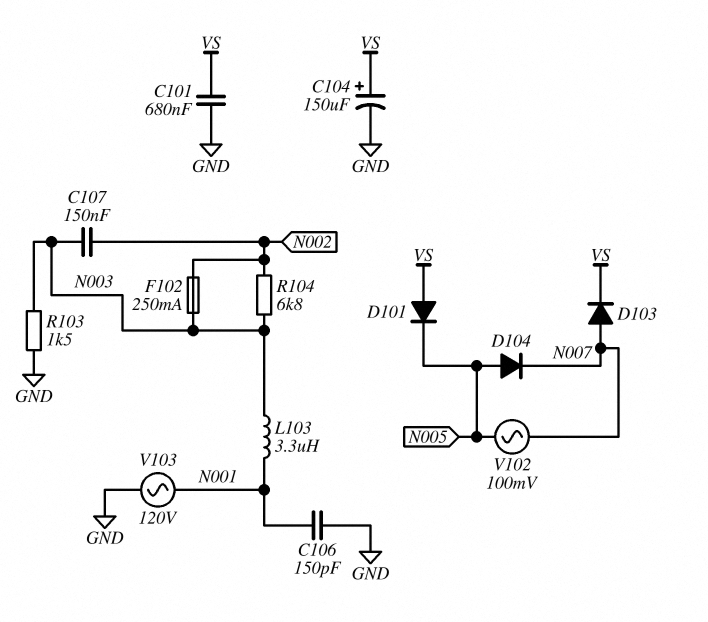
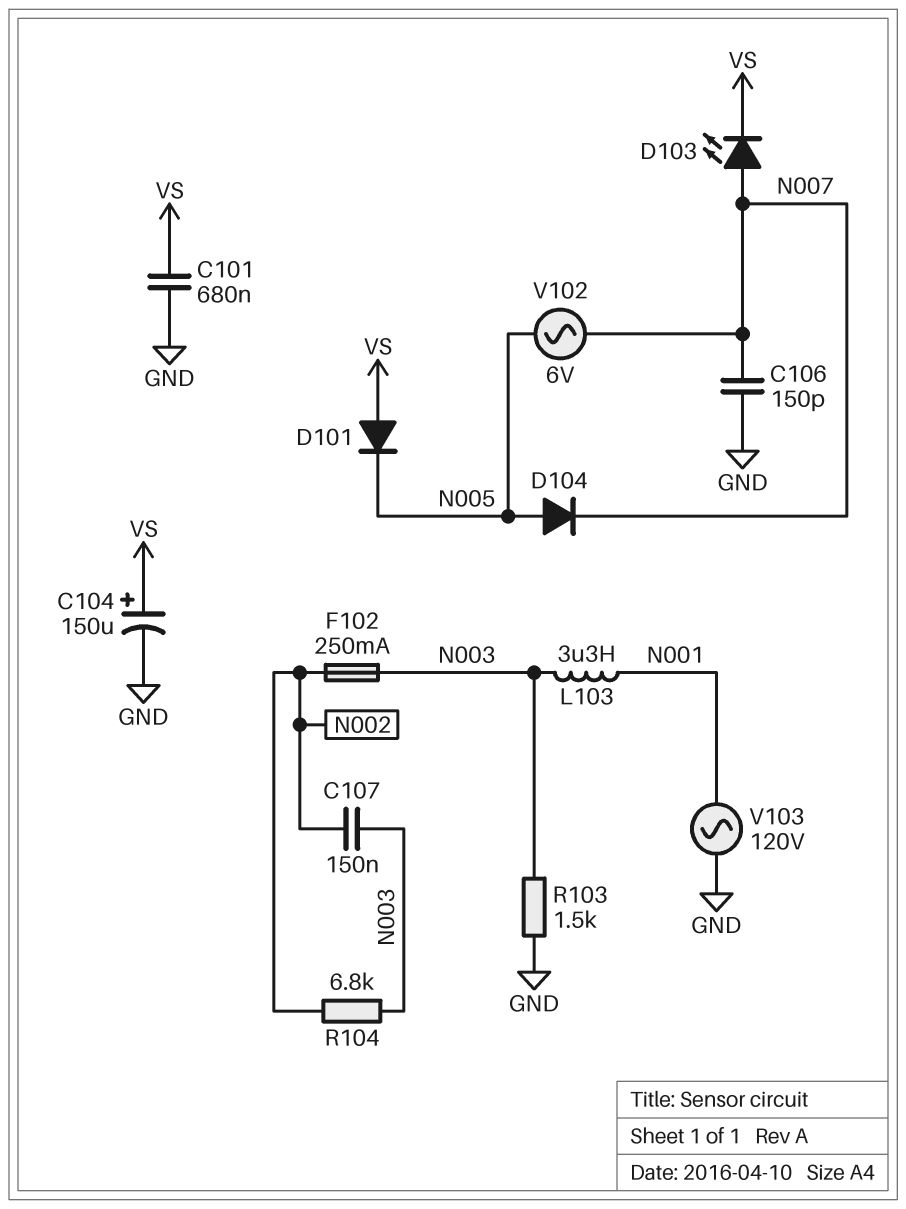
C106: 150pF (GND, N001) -> 150pF (GND, N007)
D103: diode (A N007, K VS) -> LED (A N007, K VS)
V102: AC 100mV (N005, N007) -> AC 6V (N005, N007)

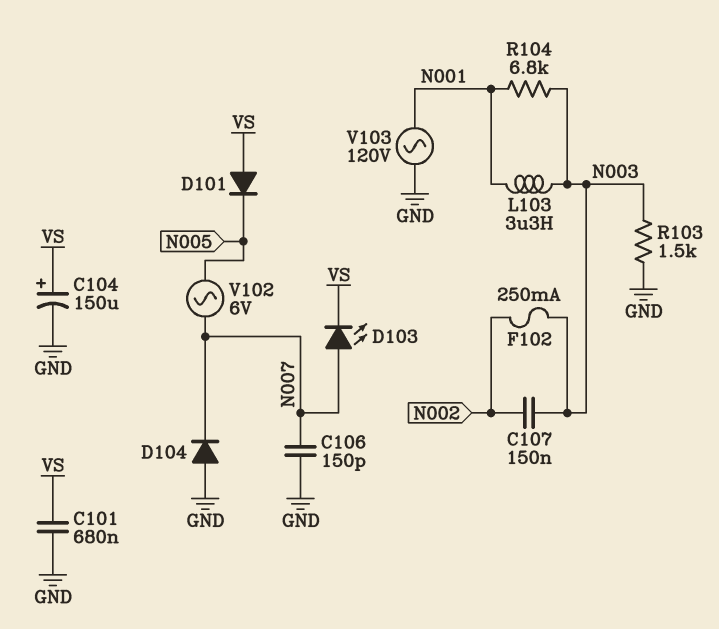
D104: diode (A N005, K N007) -> diode (A GND, K N007)
R104: 6.8k (N002, N003) -> 6.8k (N001, N003)

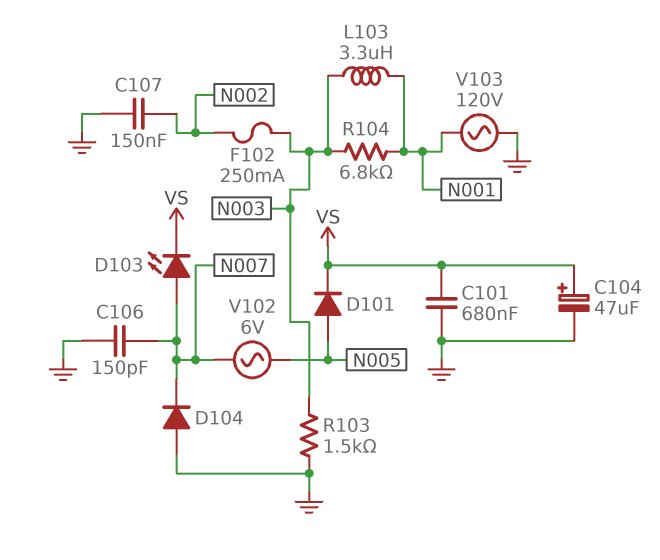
C104: 150uF (plus VS, minus GND) -> 47uF (plus VS, minus GND)
C107: 150nF (N002, N003) -> 150nF (GND, N002)
D101: diode (A VS, K N005) -> diode (A N005, K VS)

